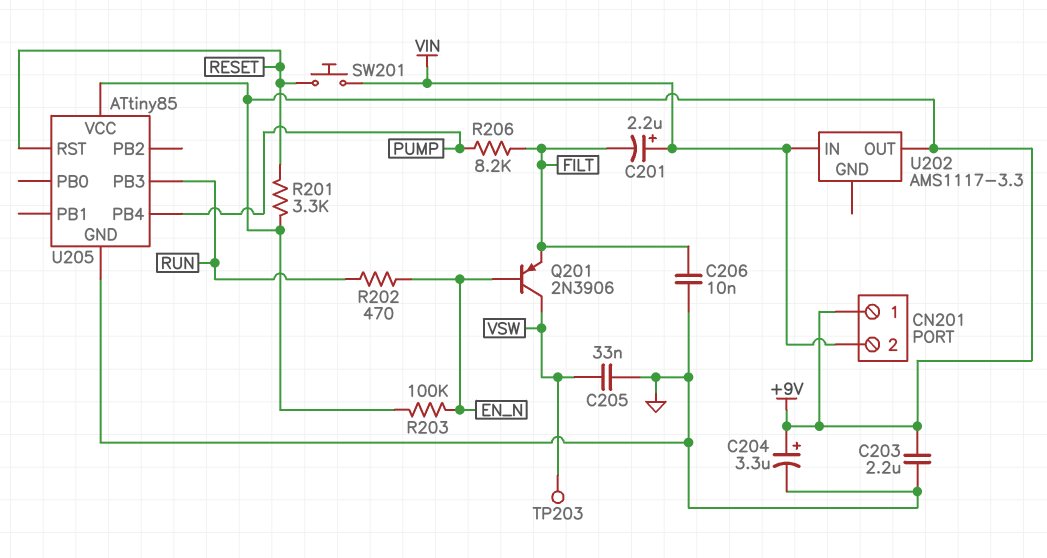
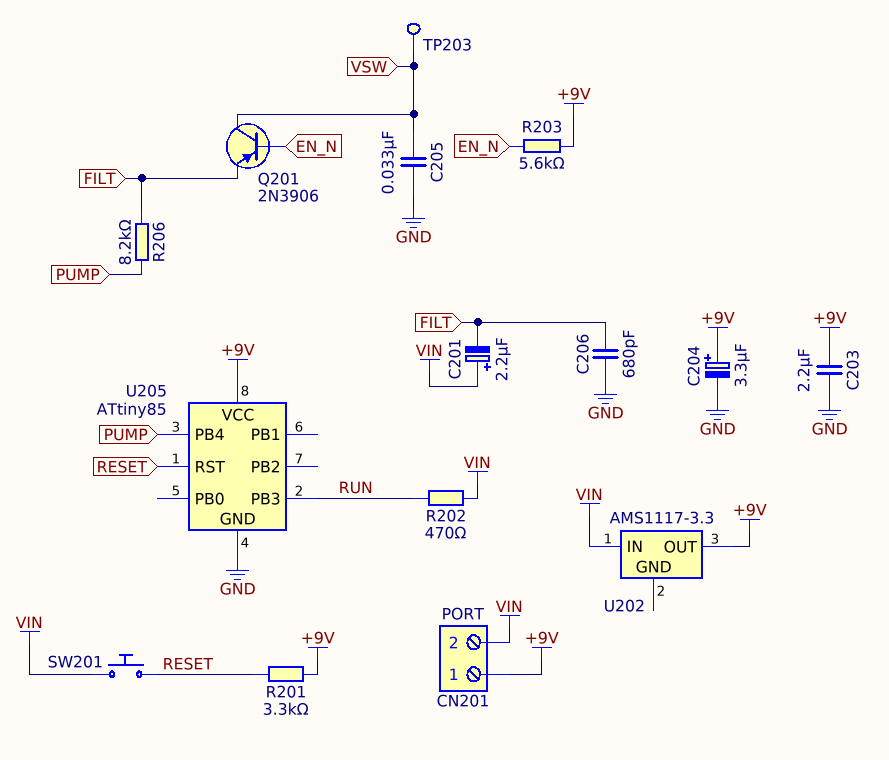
C206: 10nF (FILT, GND) -> 680pF (FILT, GND)
R202: 470 (EN_N, RUN) -> 470 (RUN, VIN)
R203: 100k (+9V, EN_N) -> 5.6k (+9V, EN_N)

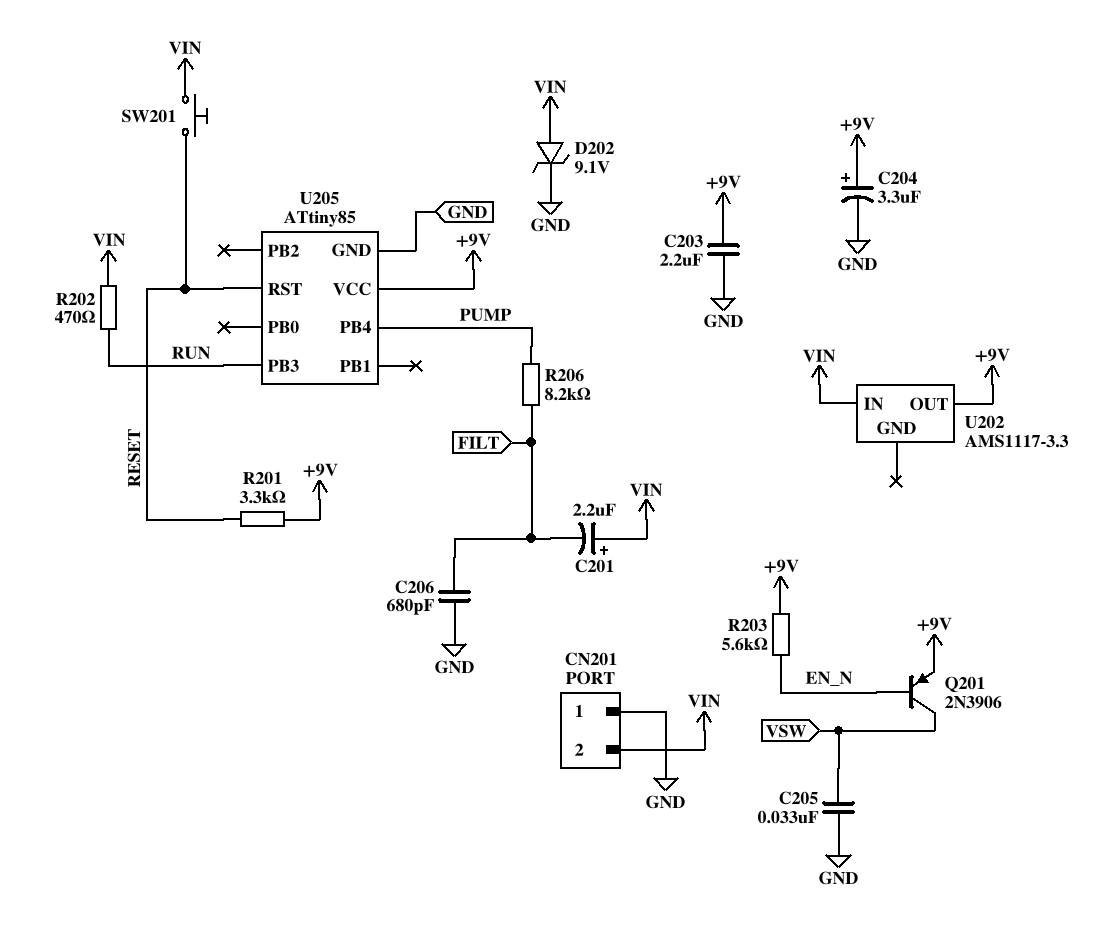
CN201 pin 1: +9V -> GND
D202: none -> zener 9.1V (A VIN, K GND)
Q201: PNP 2N3906 (B EN_N, C VSW, E FILT) -> PNP 2N3906 (B EN_N, C VSW, E +9V)
TP203: test point (VSW) -> none

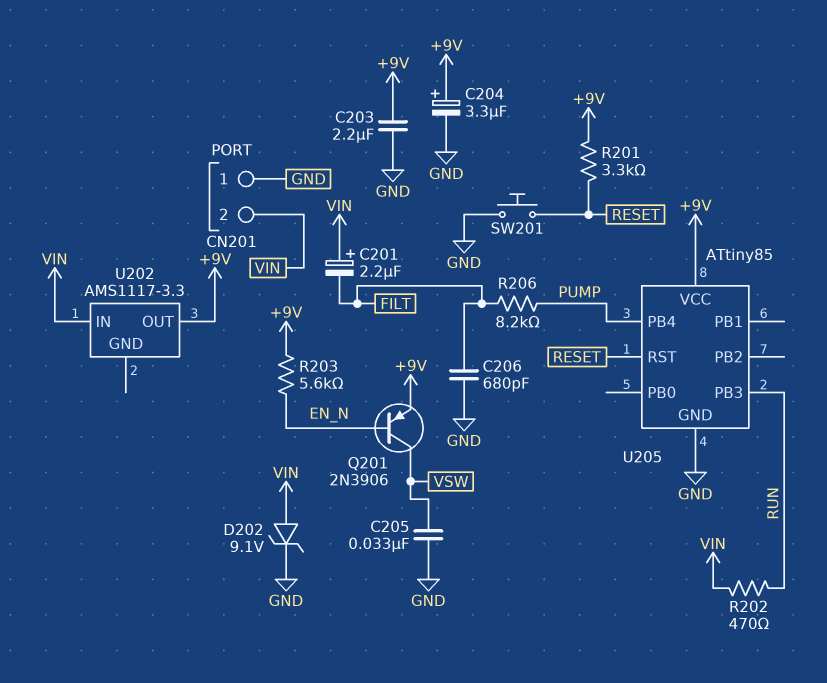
SW201: button (RESET, VIN) -> button (GND, RESET)

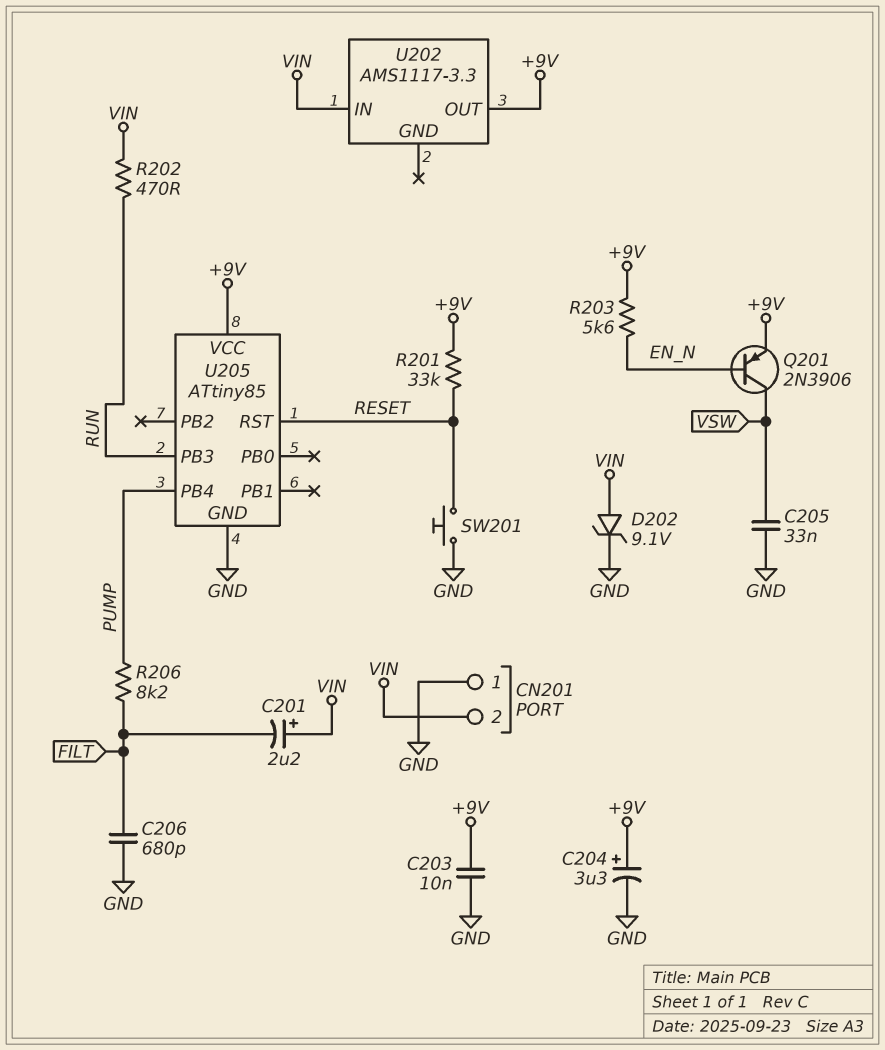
C203: 2.2uF (+9V, GND) -> 10nF (+9V, GND)
R201: 3.3k (+9V, RESET) -> 33k (+9V, RESET)

